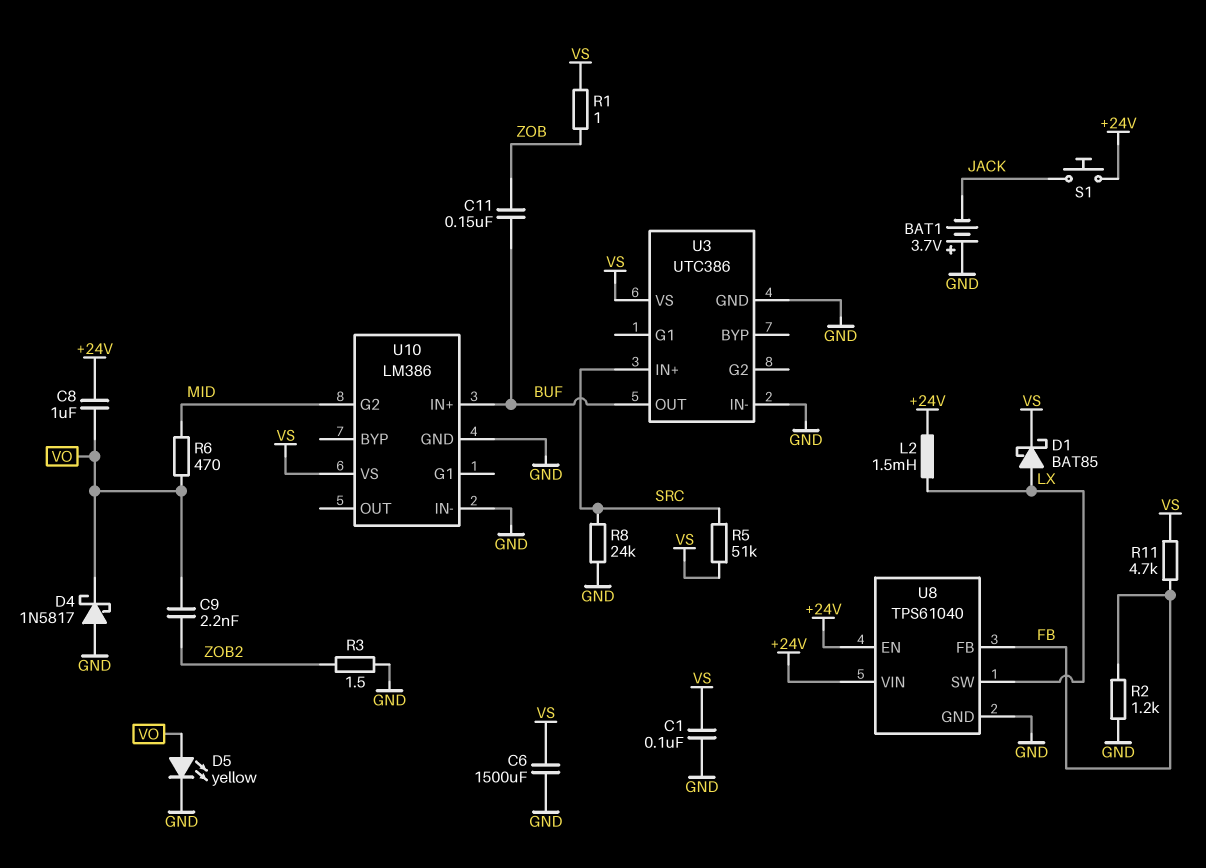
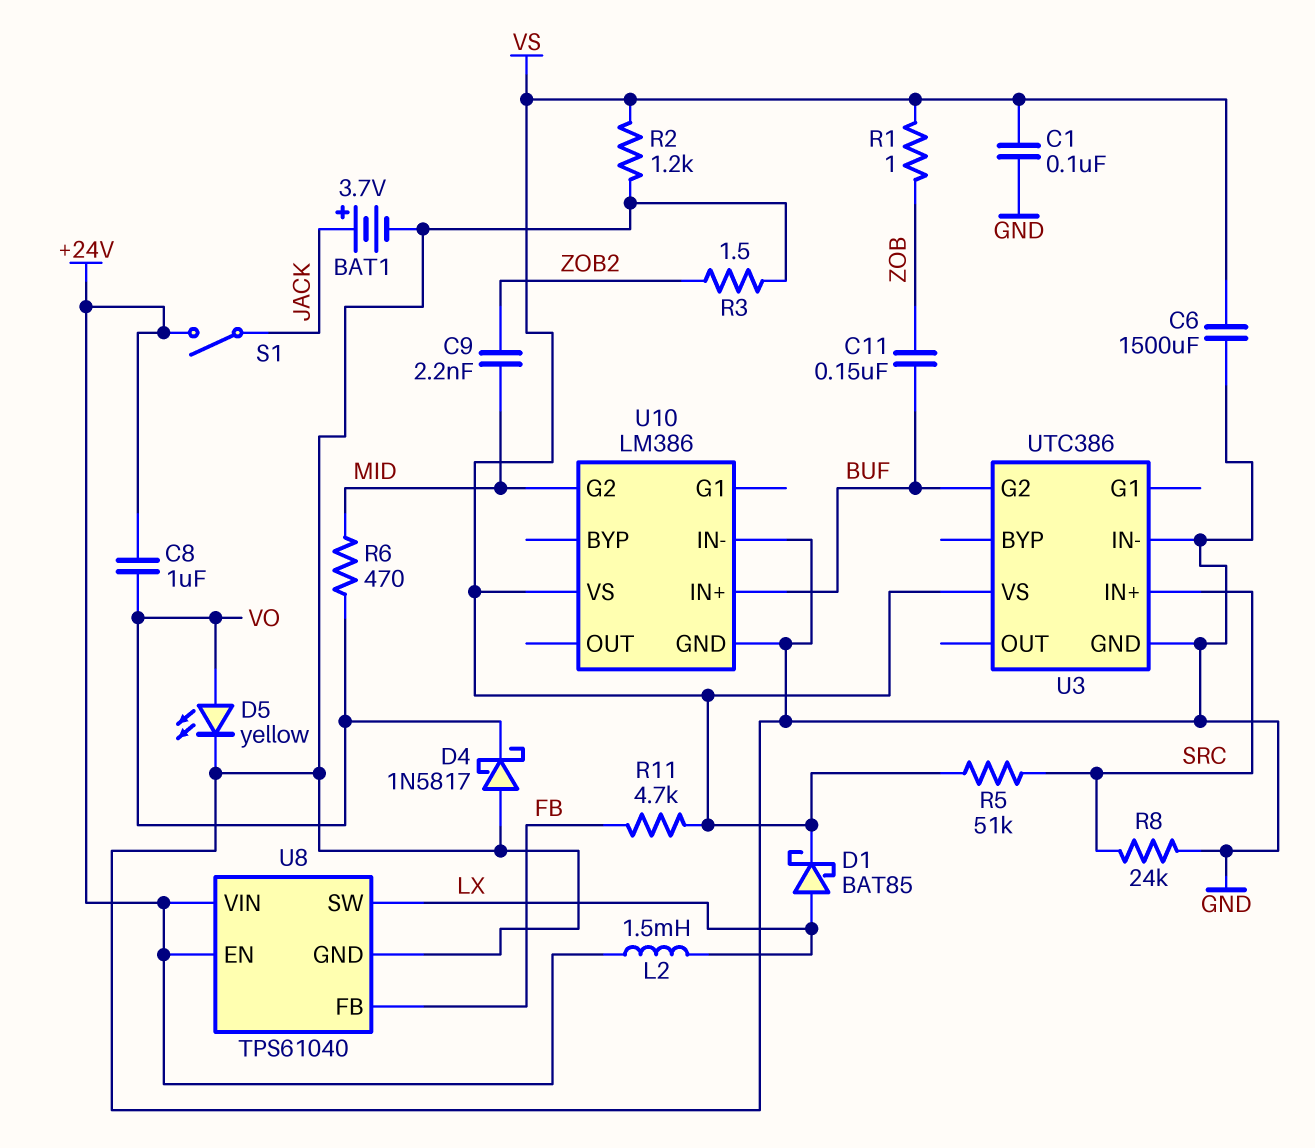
BAT1: 3.7V (plus GND, minus JACK) -> 3.7V (plus JACK, minus GND)
C9: 2.2nF (VO, ZOB2) -> 2.2nF (MID, ZOB2)
R2: 1.2k (FB, GND) -> 1.2k (GND, VS)
S1: button (+24V, JACK) -> switch (+24V, JACK)
U3 pin G2: none -> BUF
U3 pin OUT: BUF -> none

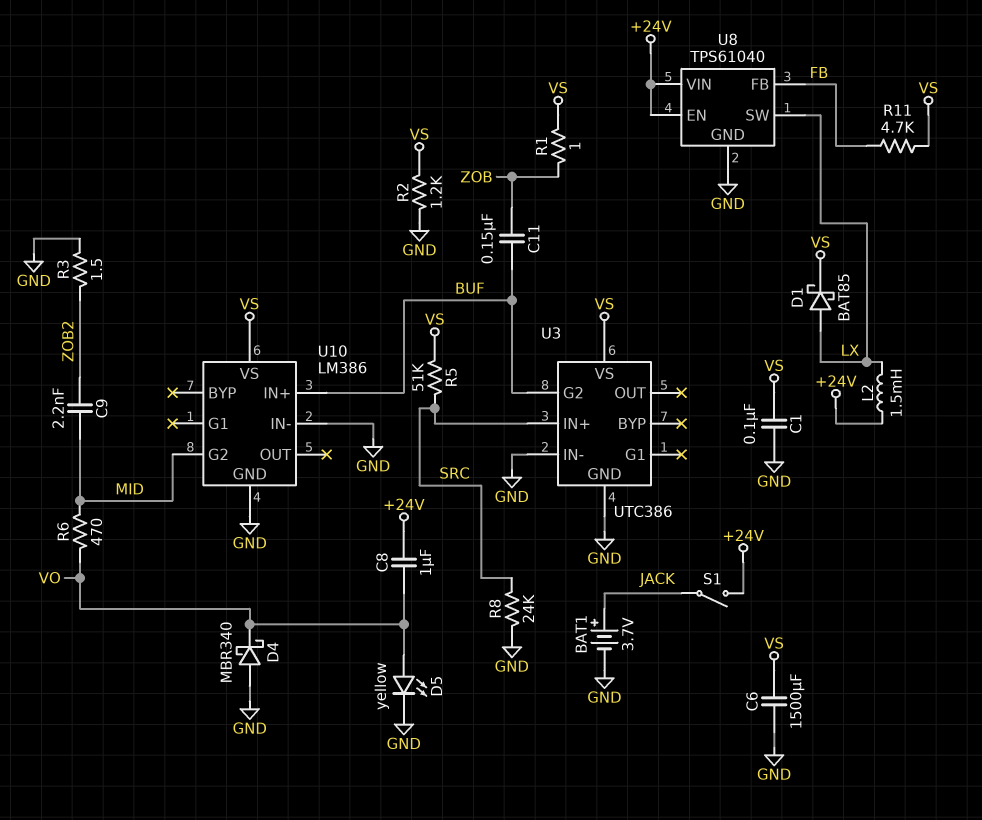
D4: schottky 1N5817 (A GND, K VO) -> schottky MBR340 (A GND, K VO)

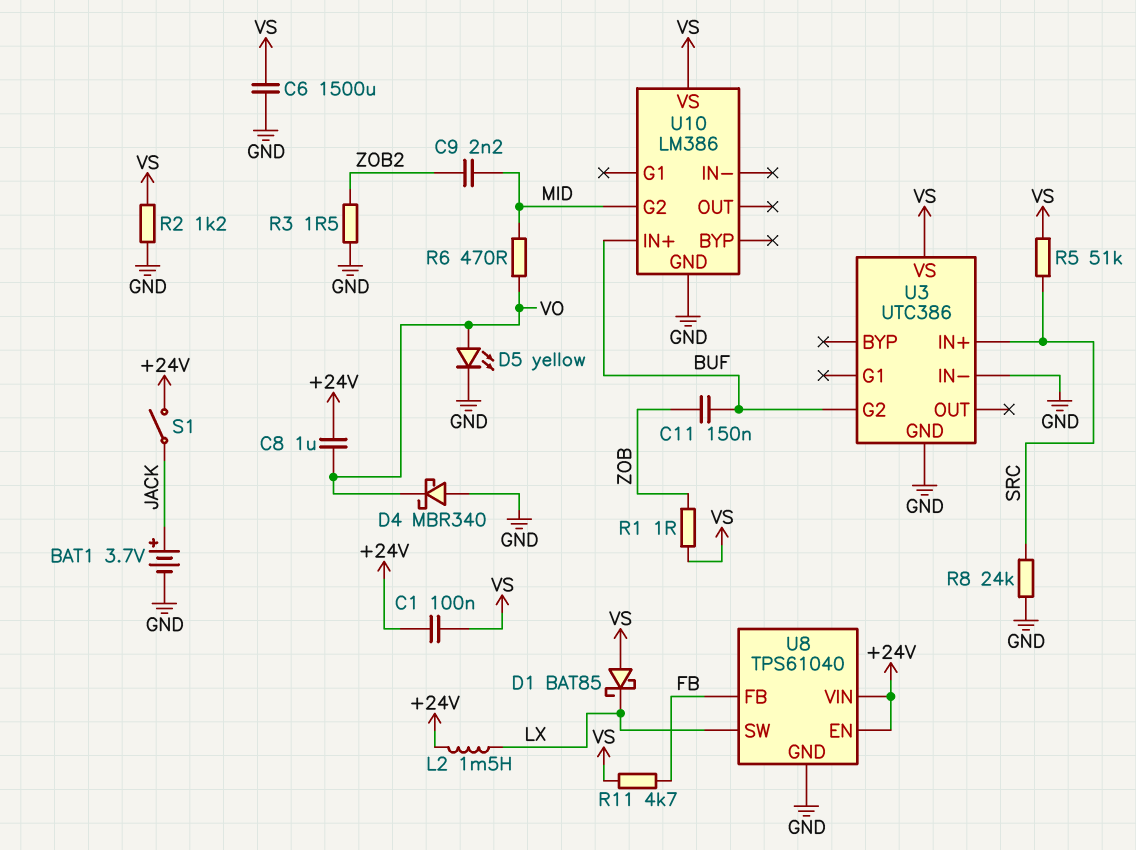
C1: 100nF (GND, VS) -> 100nF (+24V, VS)
D1: schottky BAT85 (A LX, K VS) -> schottky BAT85 (A VS, K LX)
U10 pin IN-: GND -> none

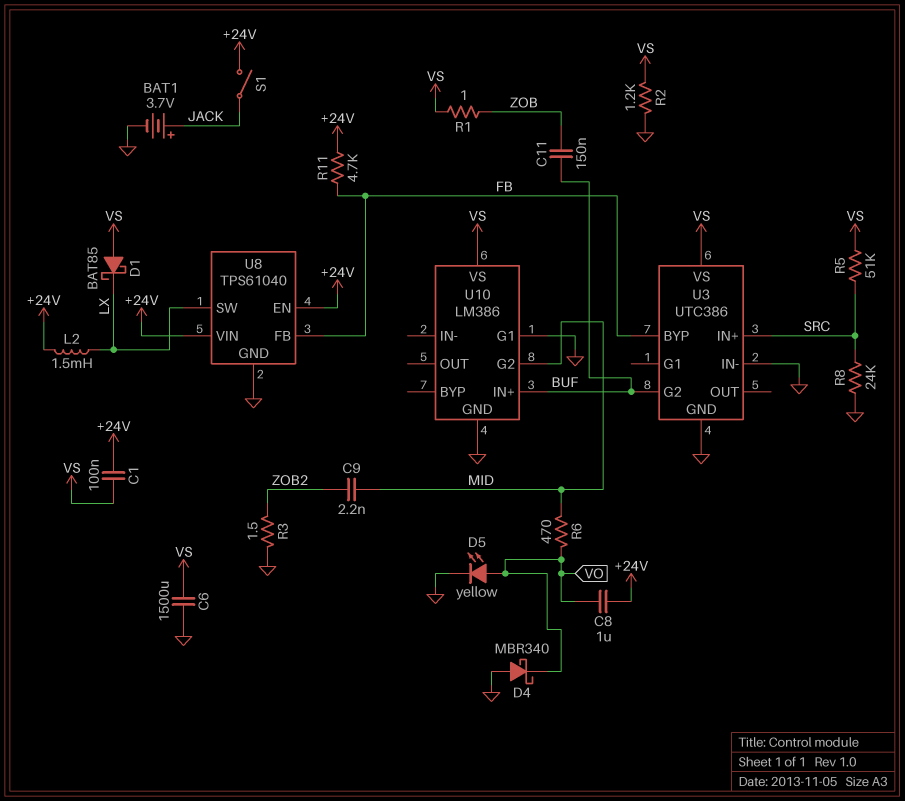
R11: 4.7k (FB, VS) -> 4.7k (+24V, FB)
U3 pin BYP: none -> FB
U10 pin G1: none -> GND

